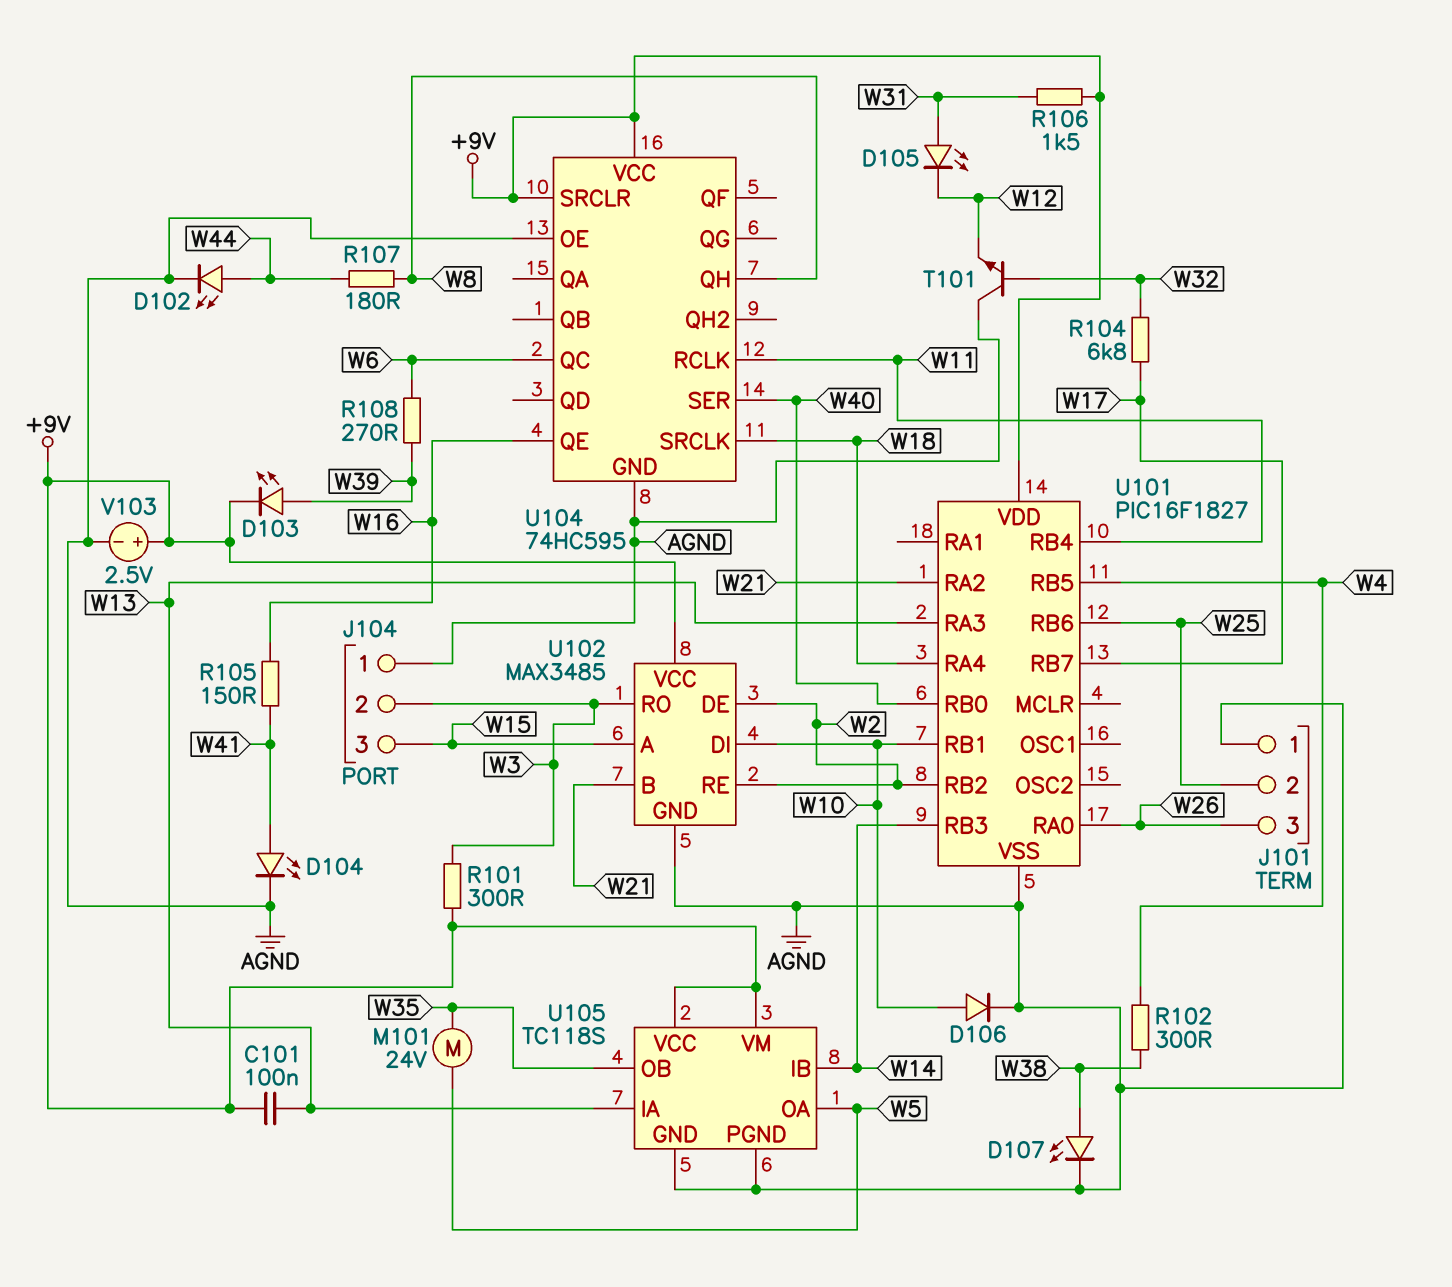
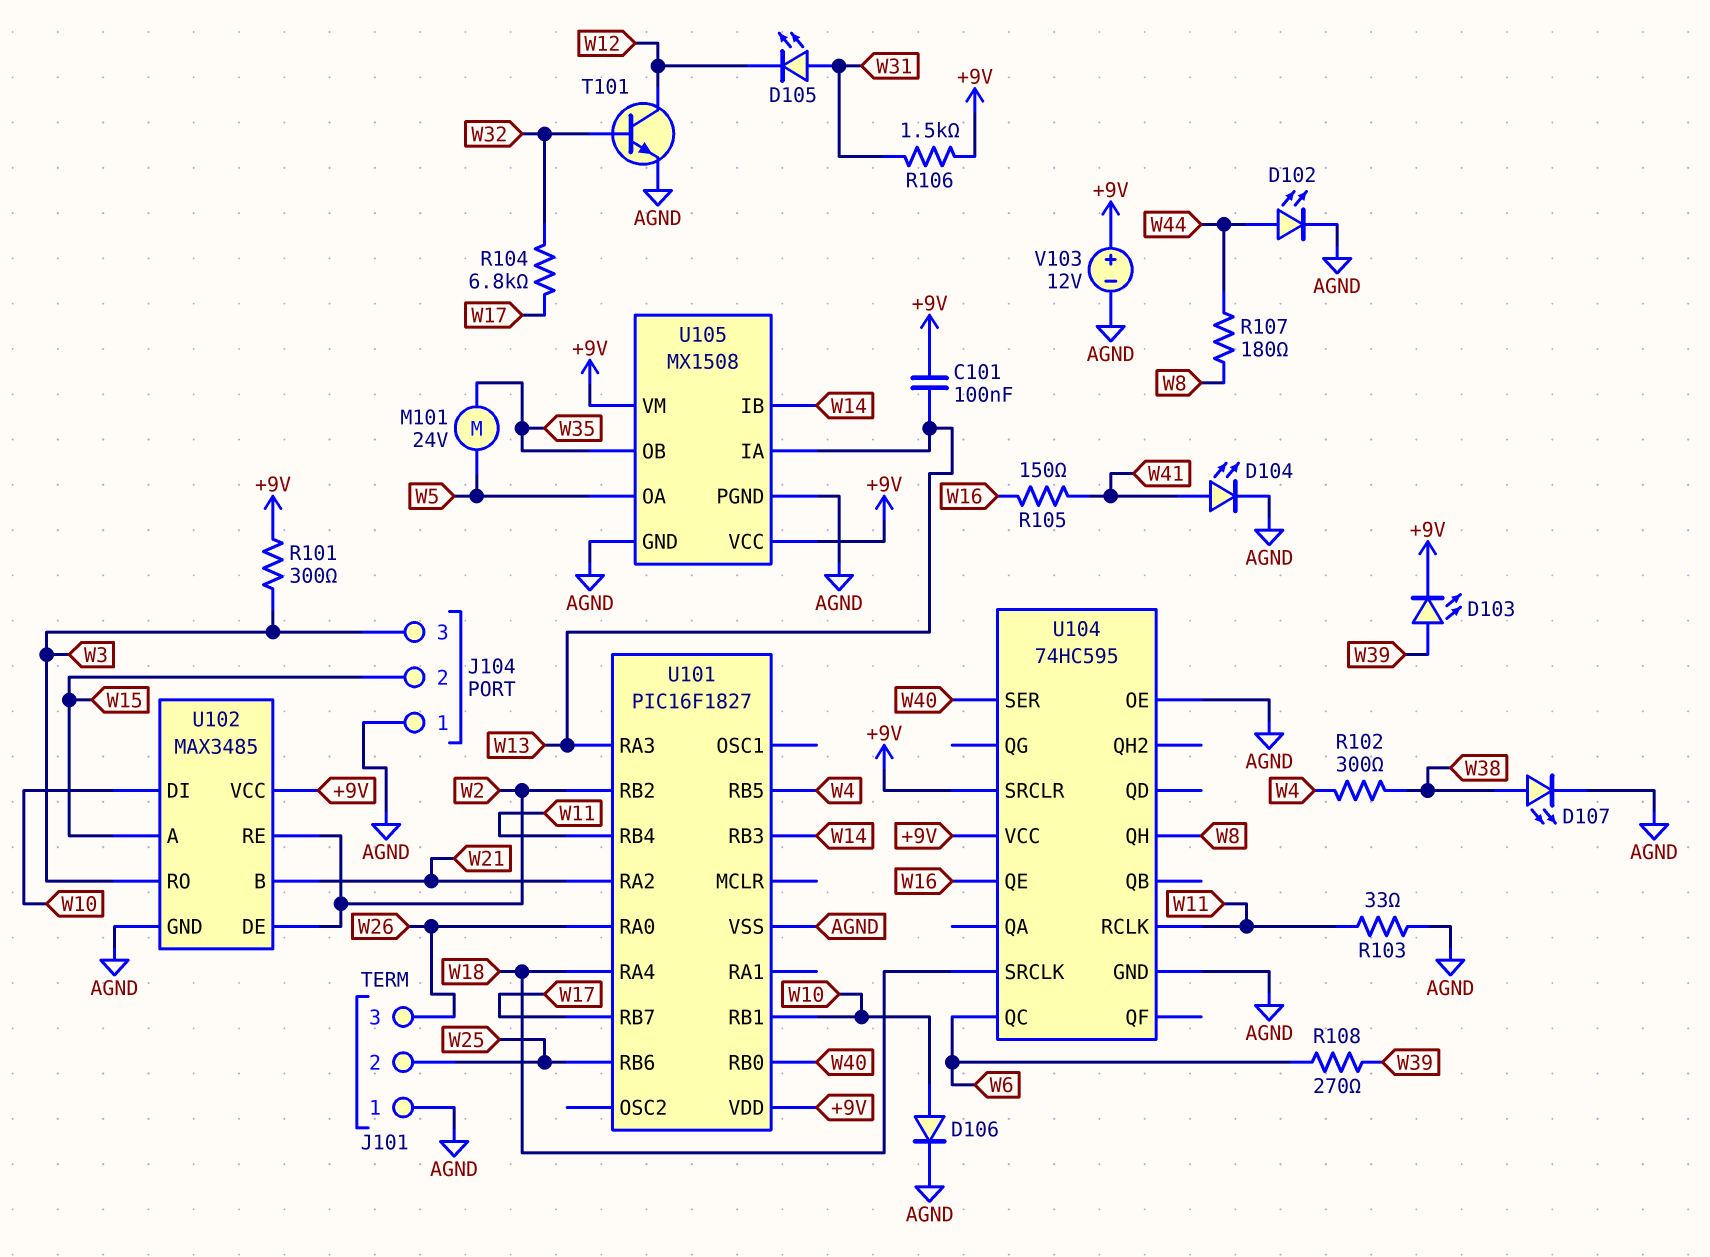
J104 pin 2: W3 -> W15
J104 pin 3: W15 -> W3
R103: none -> 33 (AGND, W11)
T101: NPN (B W32, C AGND, E W12) -> NPN (B W32, C W12, E AGND)
U105: TC118S -> MX1508
V103: 2.5V (plus +9V, minus AGND) -> 12V (plus +9V, minus AGND)

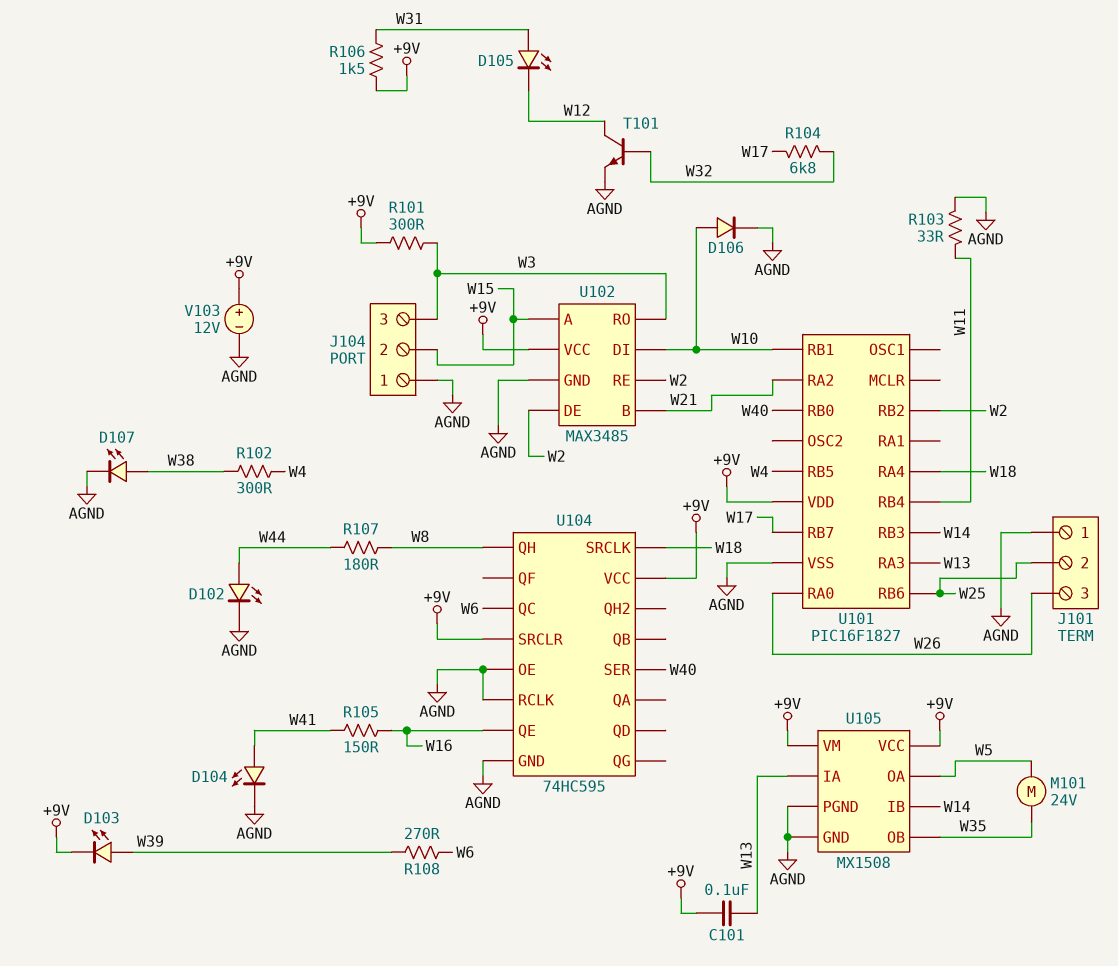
U104 pin RCLK: W11 -> AGND

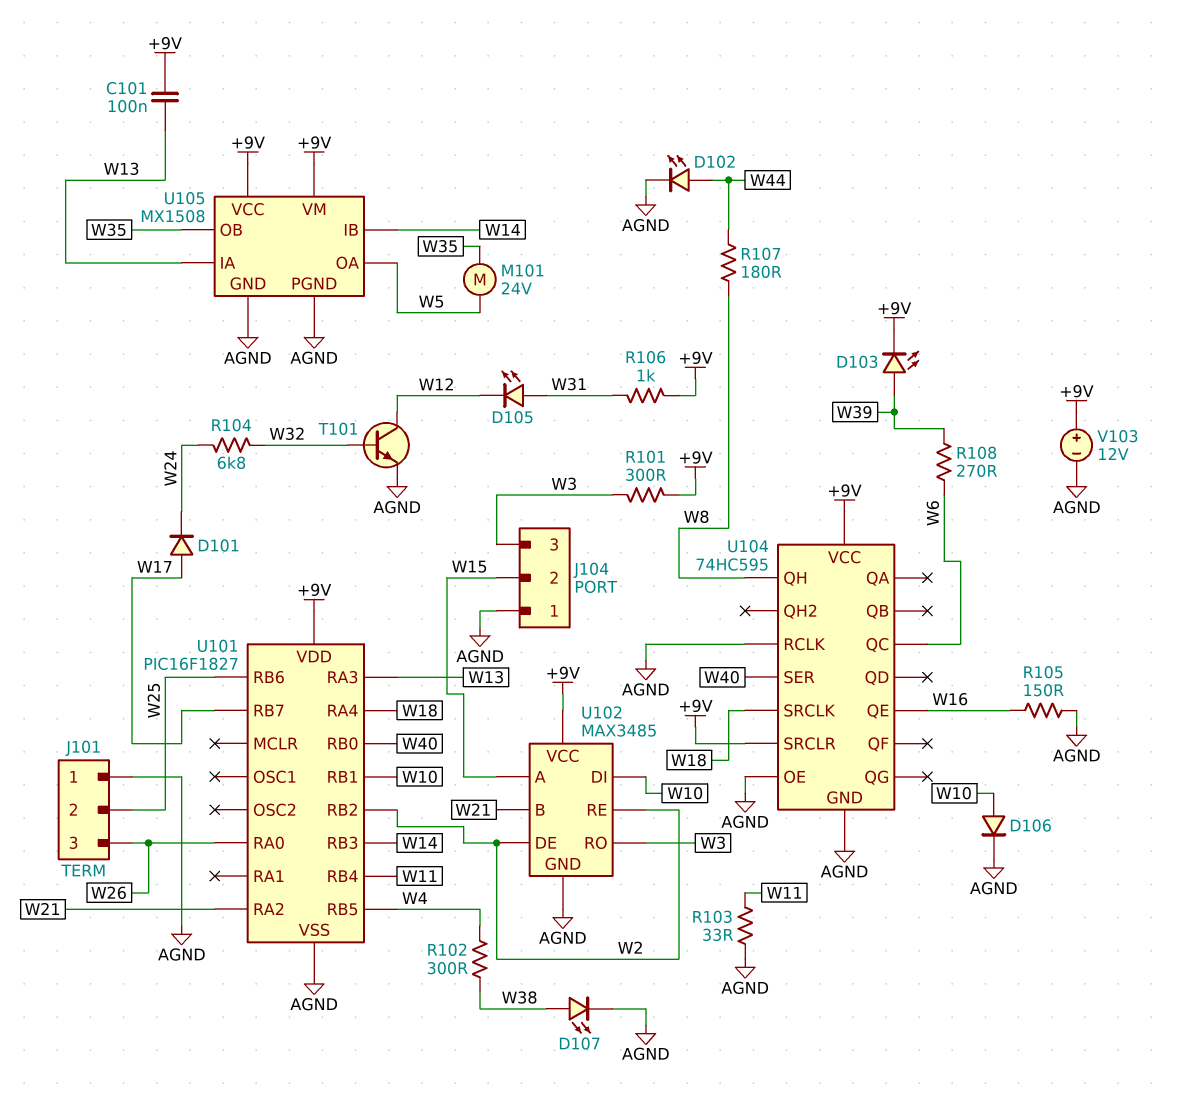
D101: none -> diode (A W17, K W24)
D104: LED (A W41, K AGND) -> none
R104: 6.8k (W17, W32) -> 6.8k (W24, W32)
R105: 150 (W16, W41) -> 150 (AGND, W16)
R106: 1.5k (+9V, W31) -> 1k (+9V, W31)

